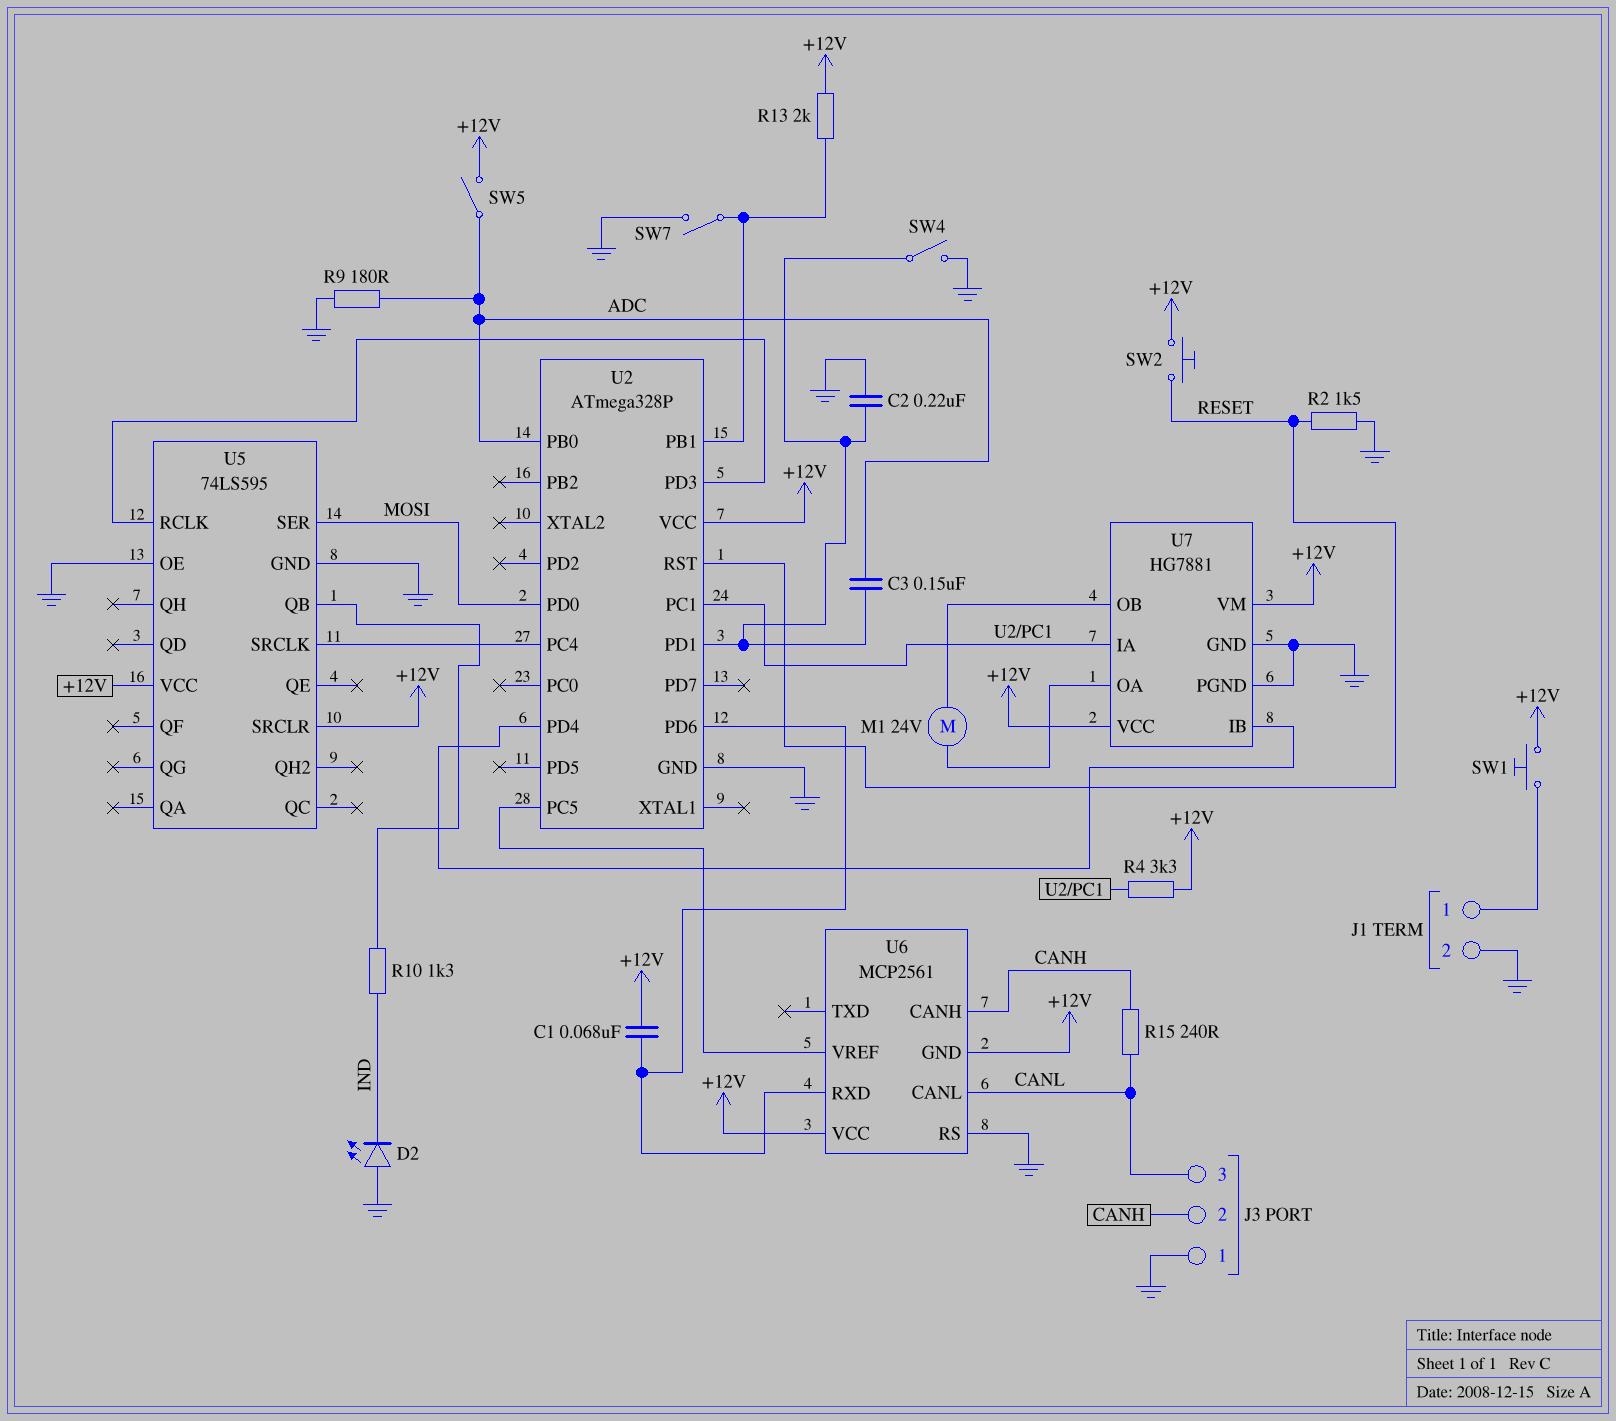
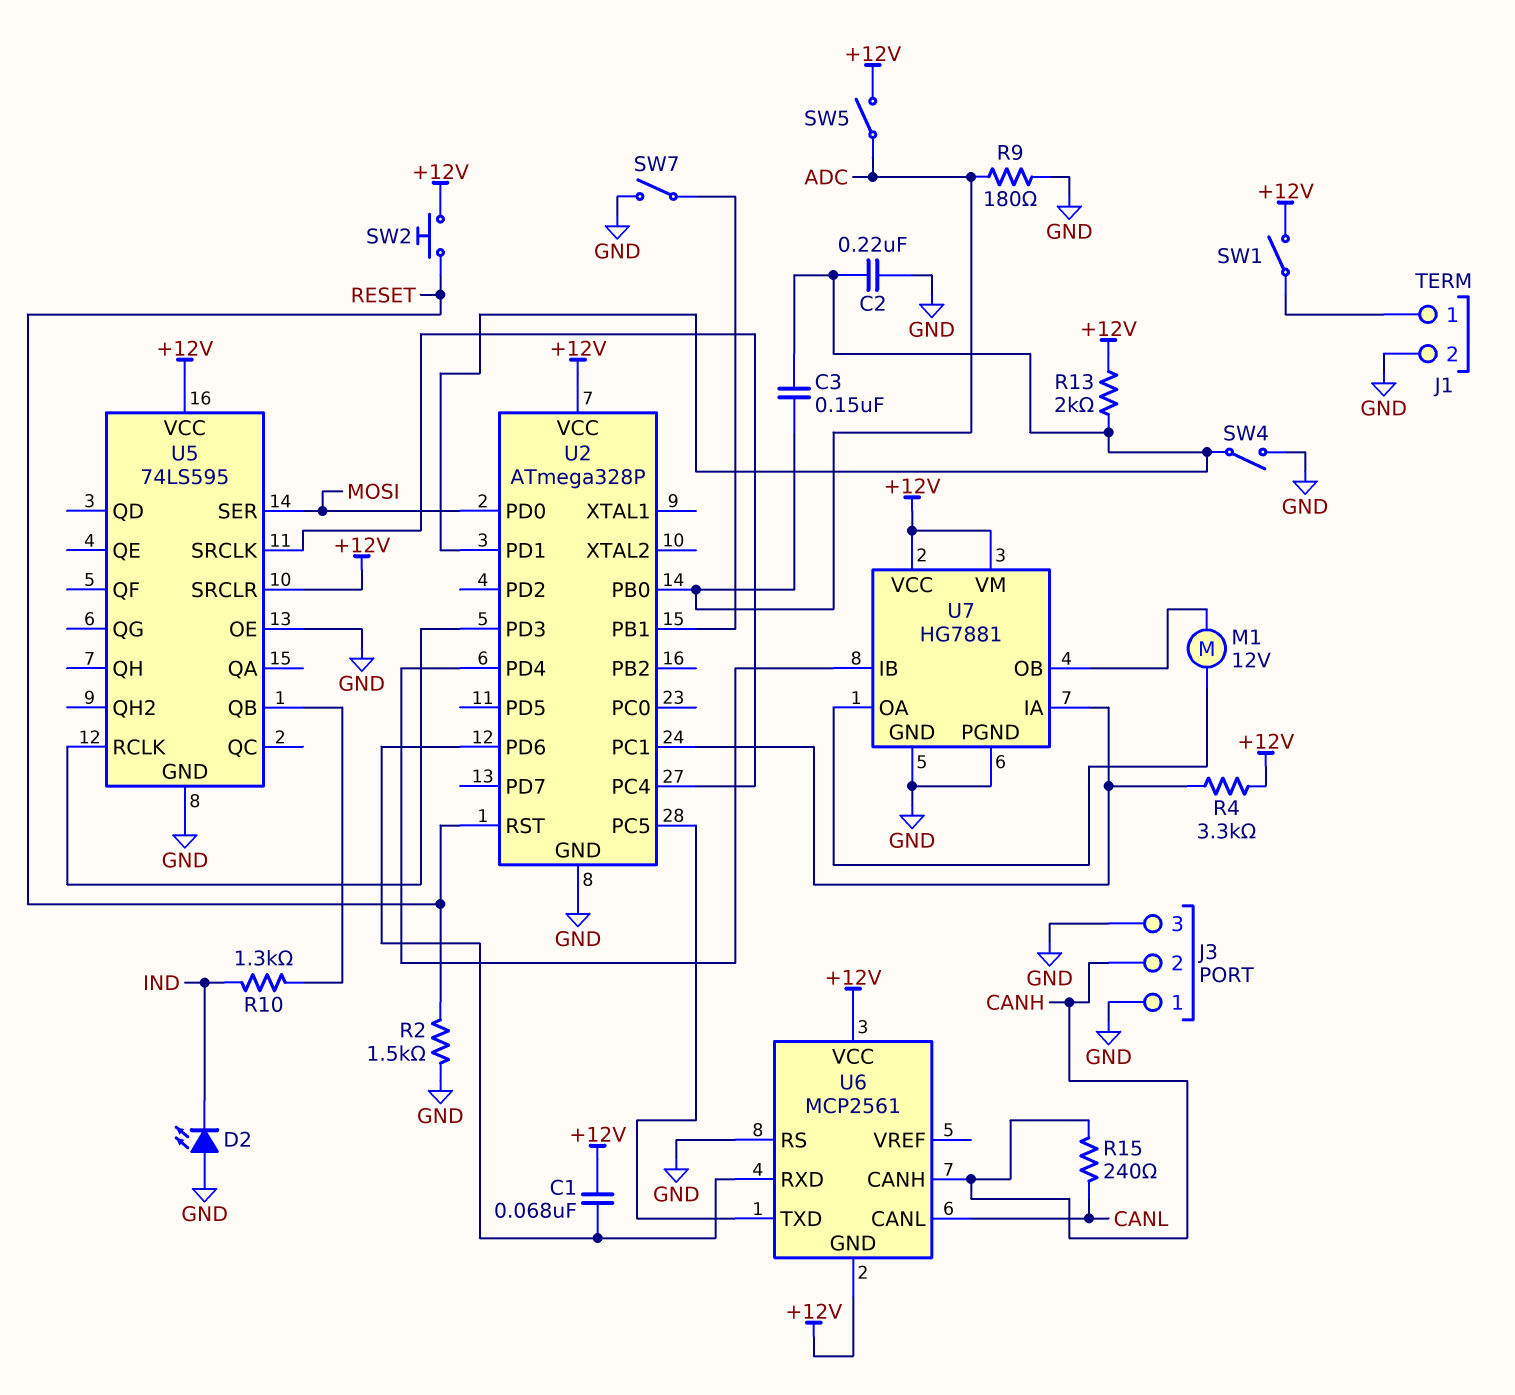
J3 pin 3: CANL -> GND
M1: motor 24V (U7/OA, U7/OB) -> motor 12V (U7/OA, U7/OB)
R13: 2k (+12V, U2/PB1) -> 2k (+12V, U2/PD1)
SW1: button (+12V, J1/1) -> switch (+12V, J1/1)
U6 pin TXD: none -> U2/PC5
U6 pin VREF: U2/PC5 -> none

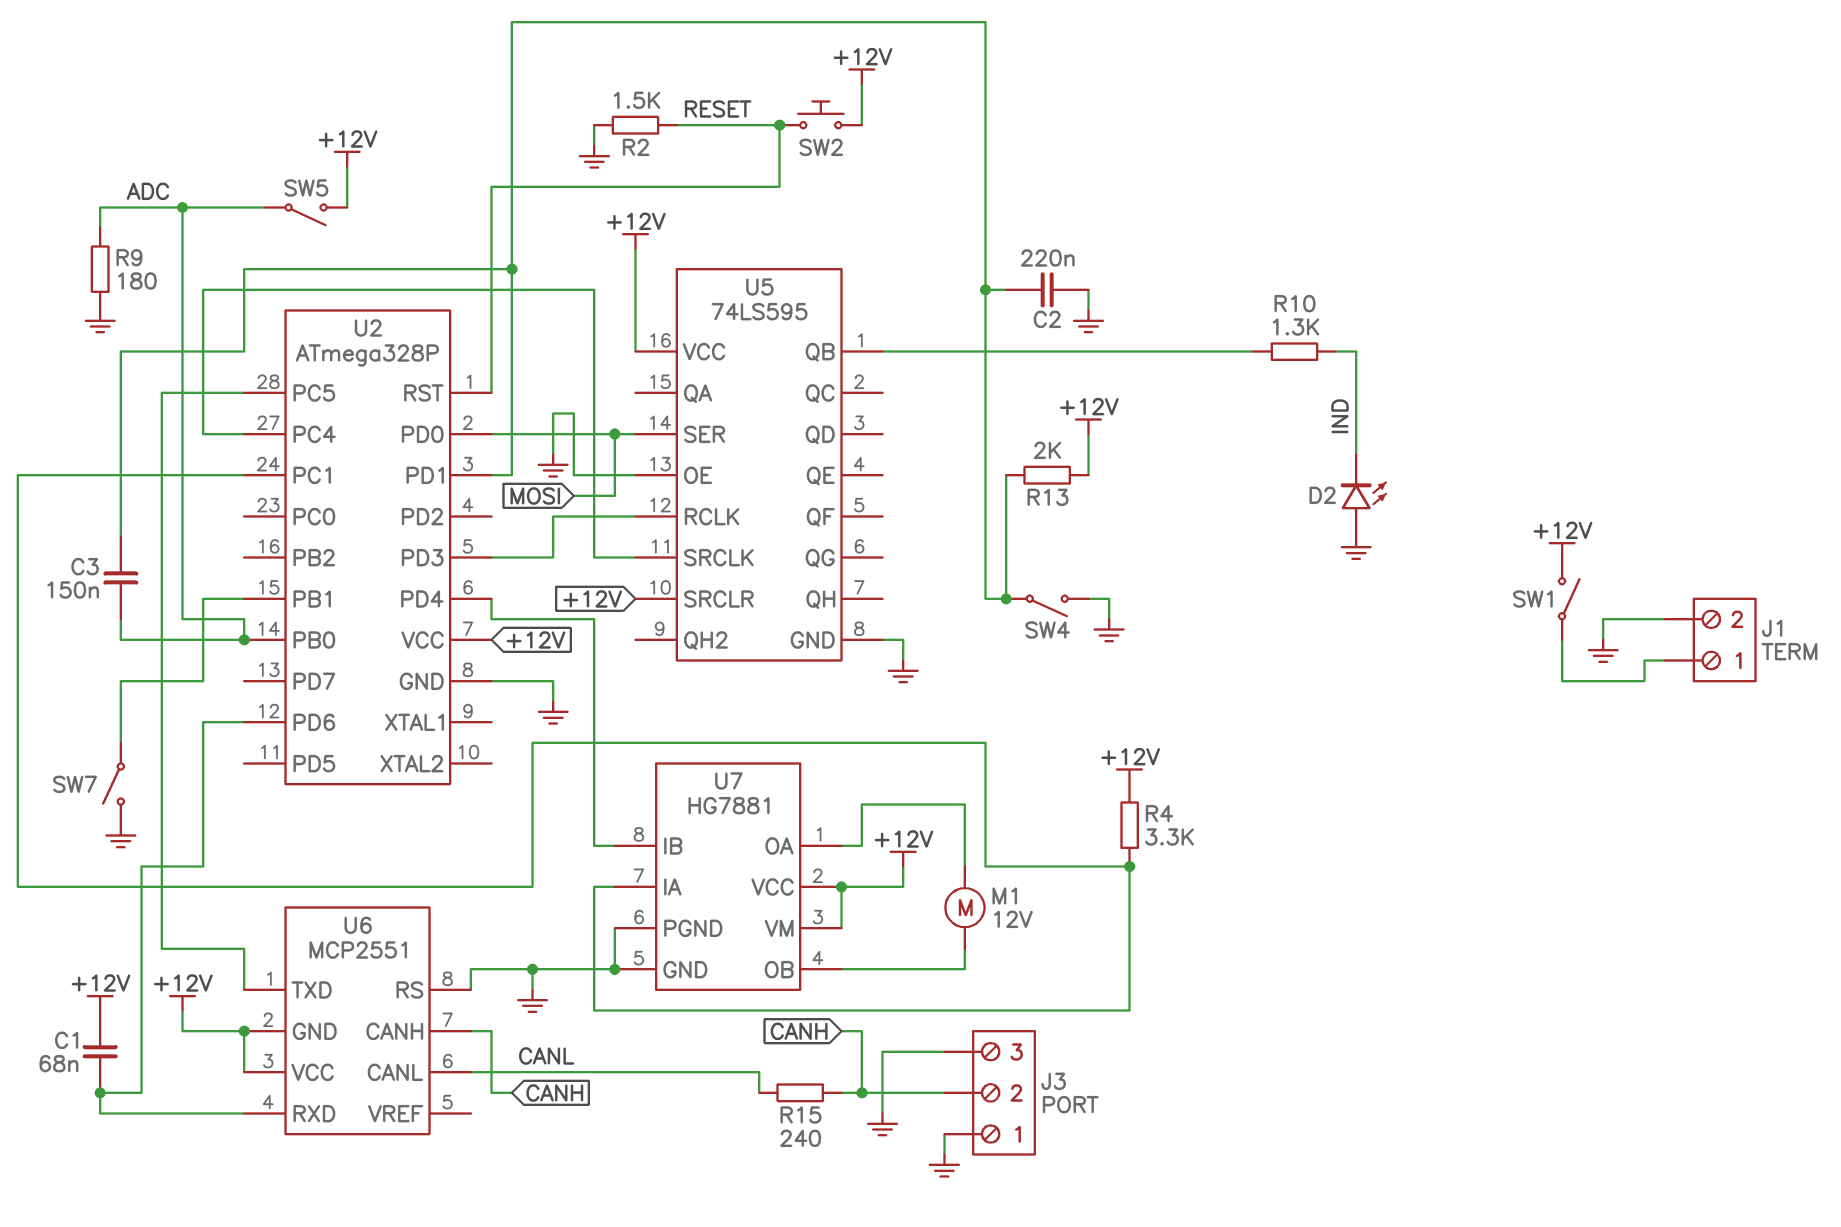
U6: MCP2561 -> MCP2551

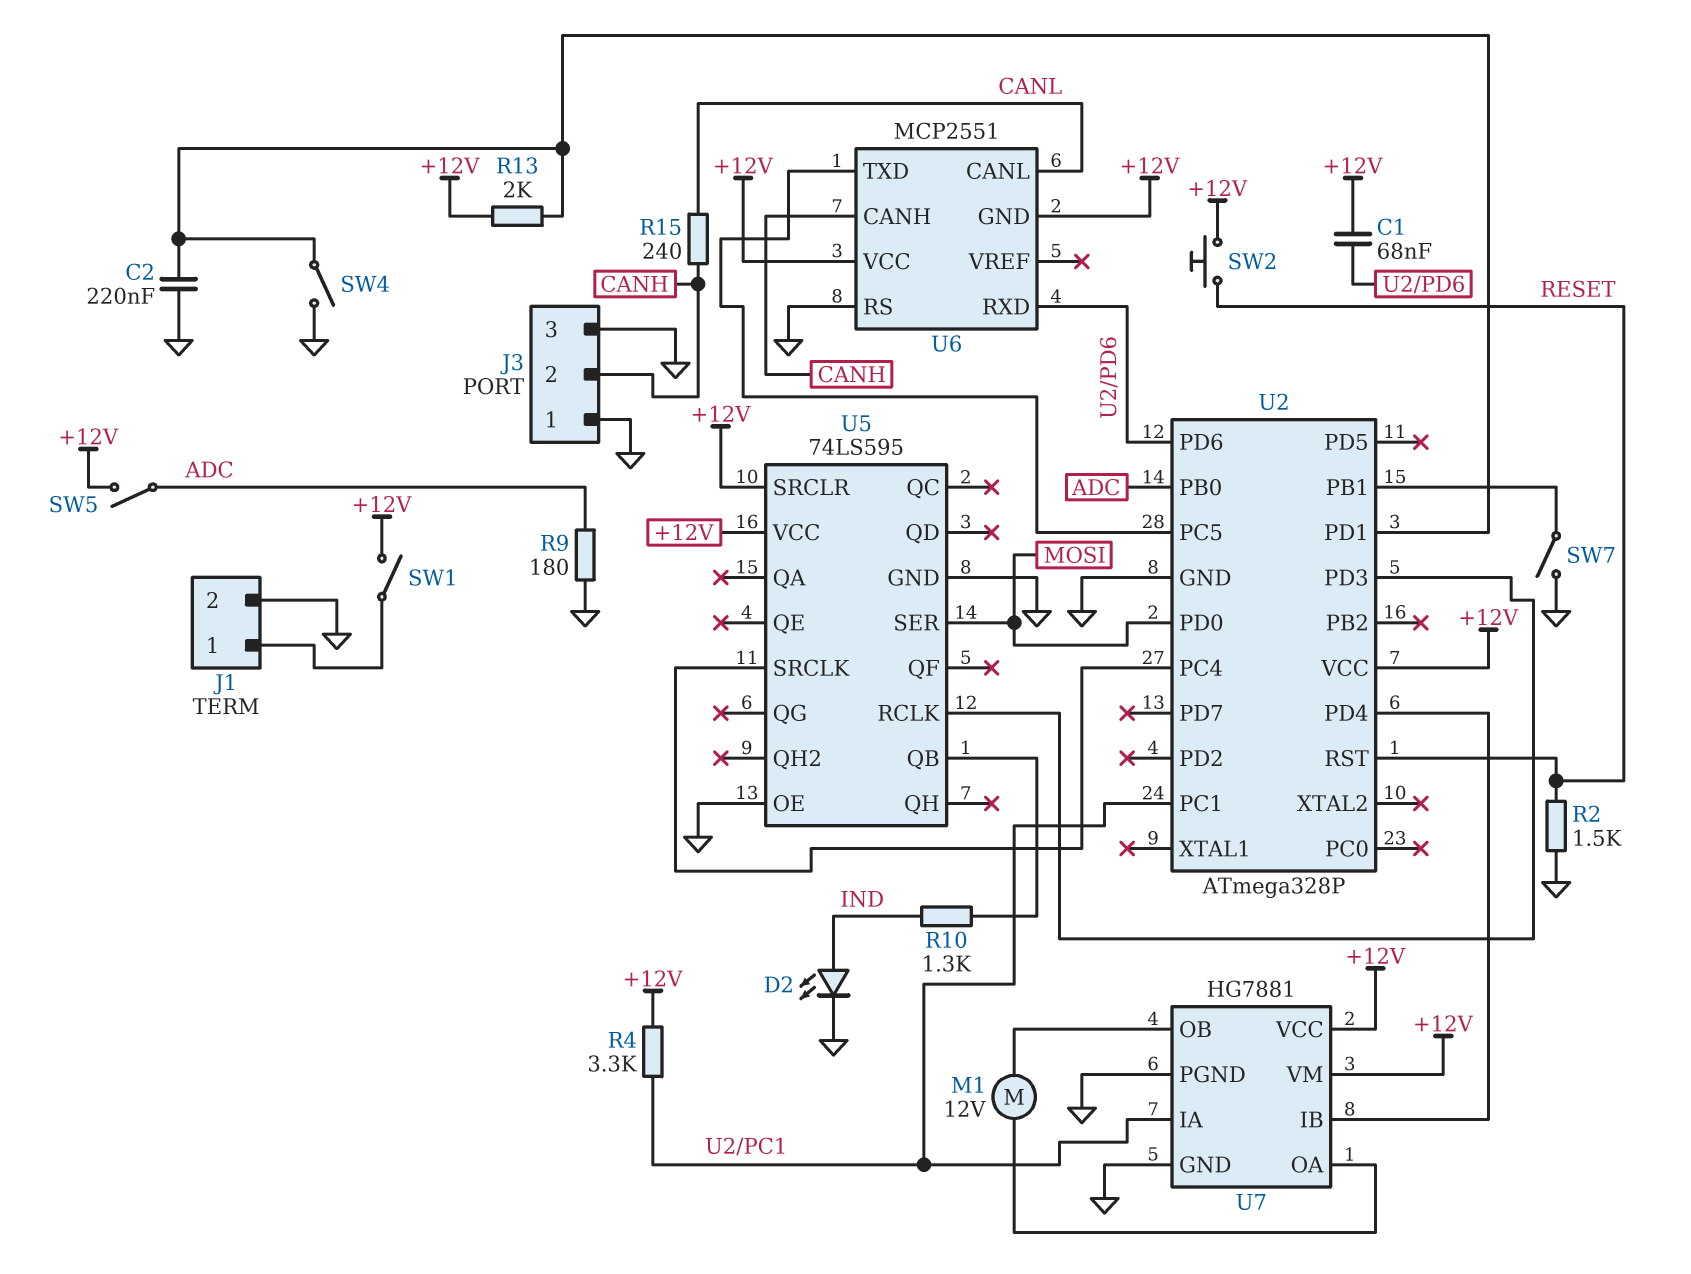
C3: 150nF (ADC, U2/PD1) -> none
D2: LED (A GND, K IND) -> LED (A IND, K GND)

